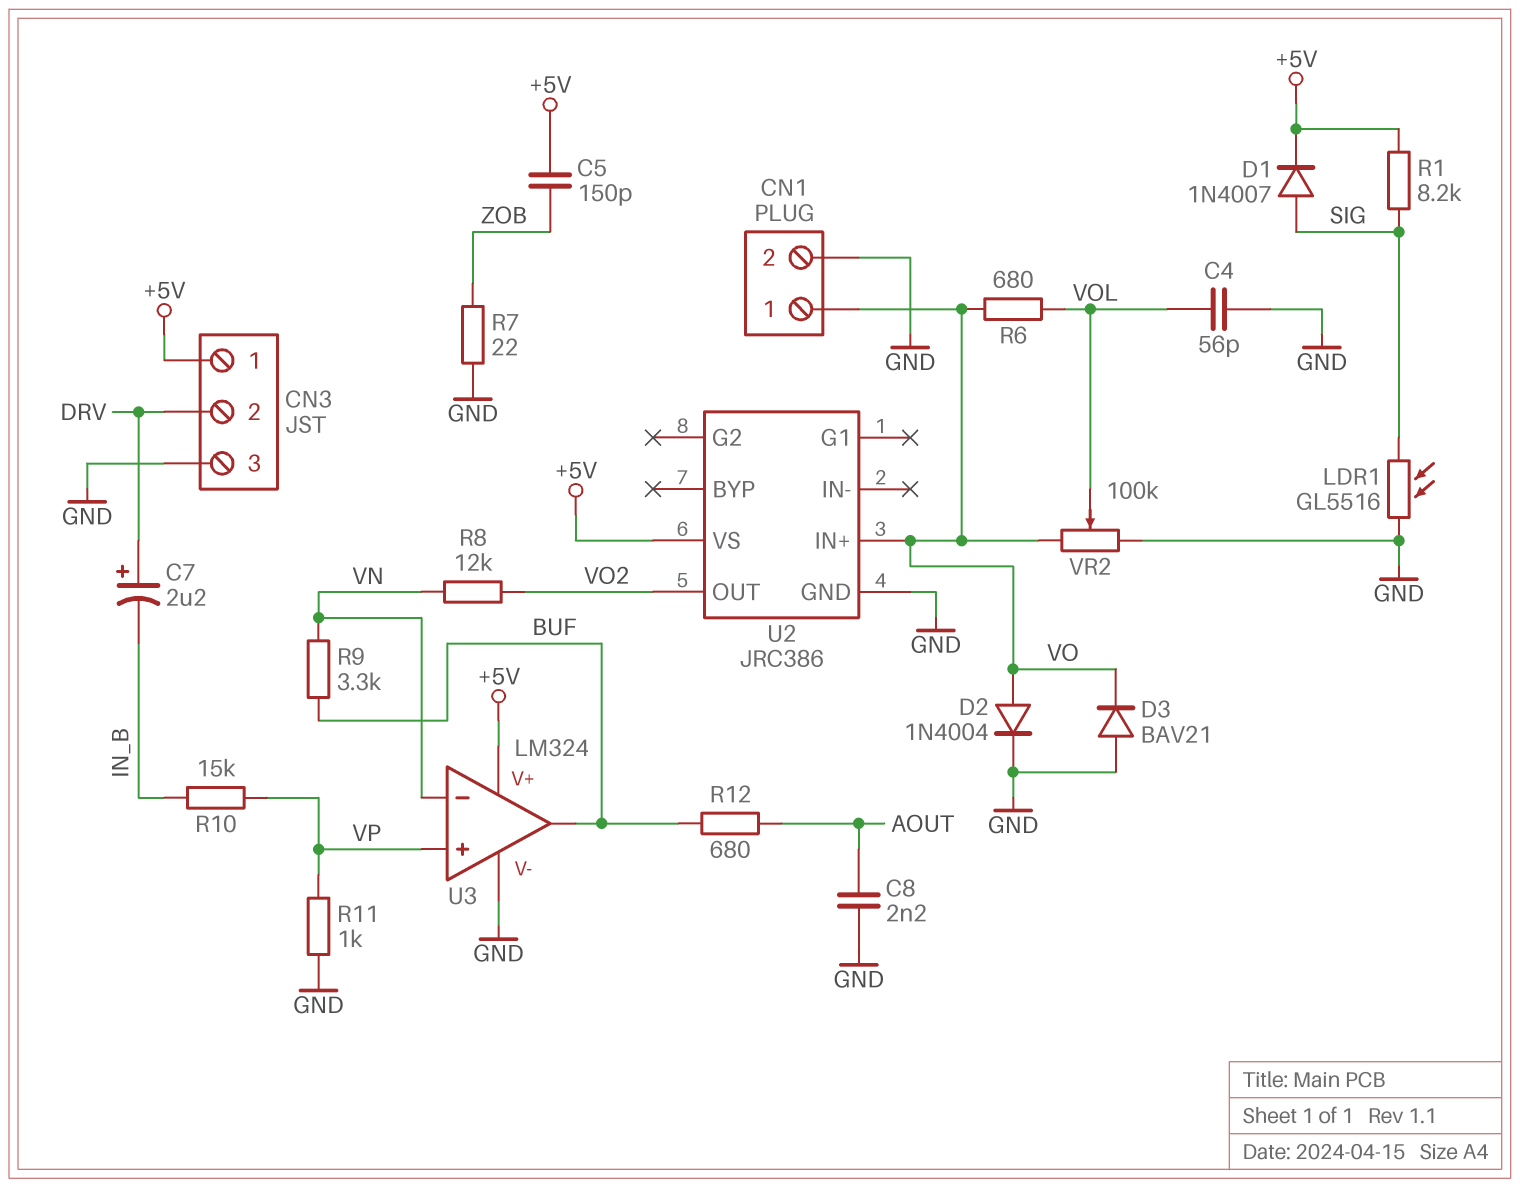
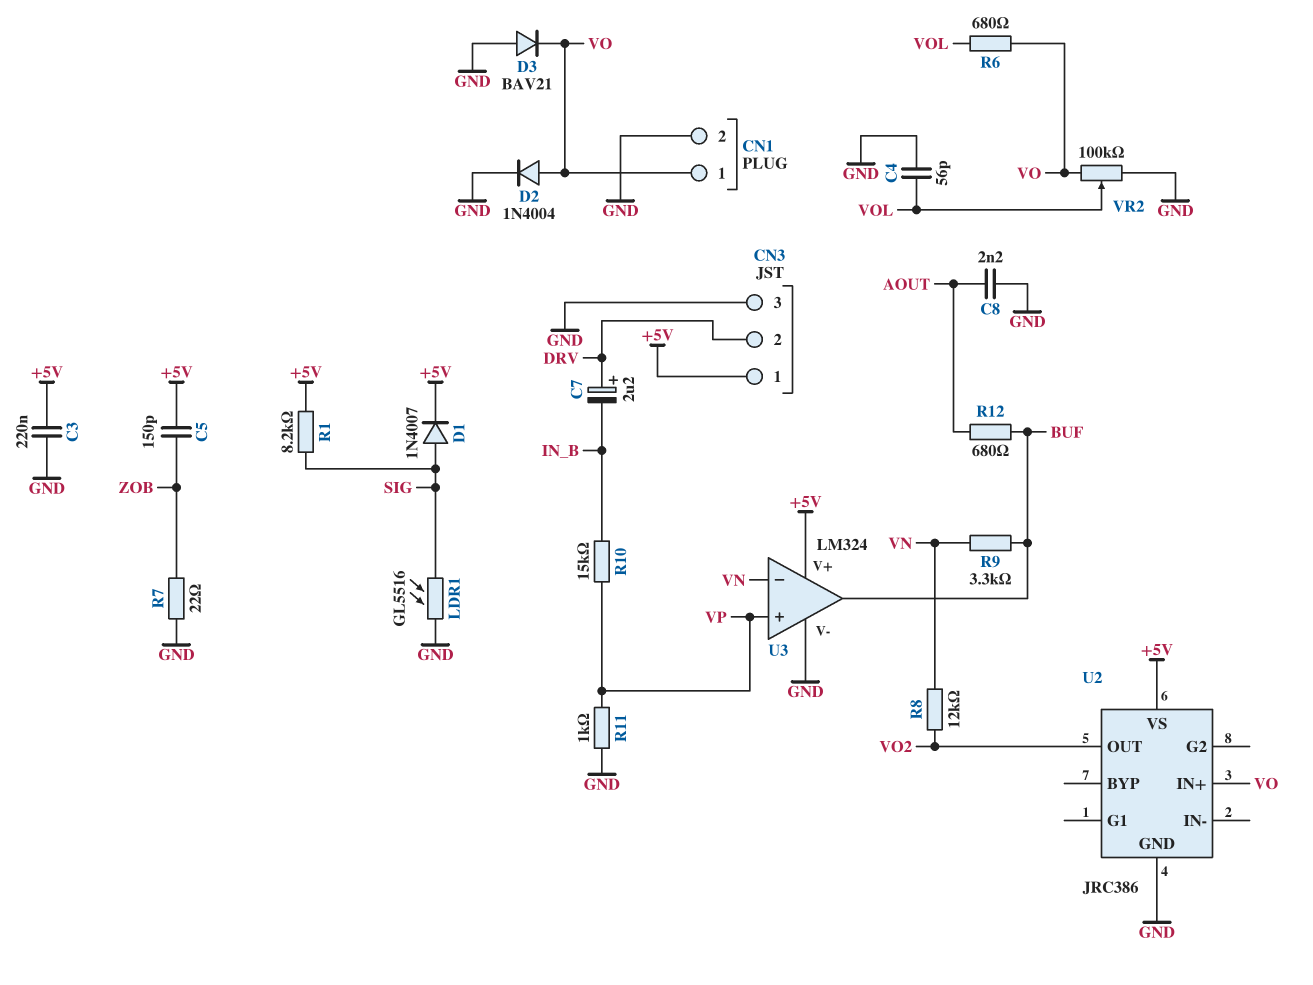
C3: none -> 220nF (+5V, GND)

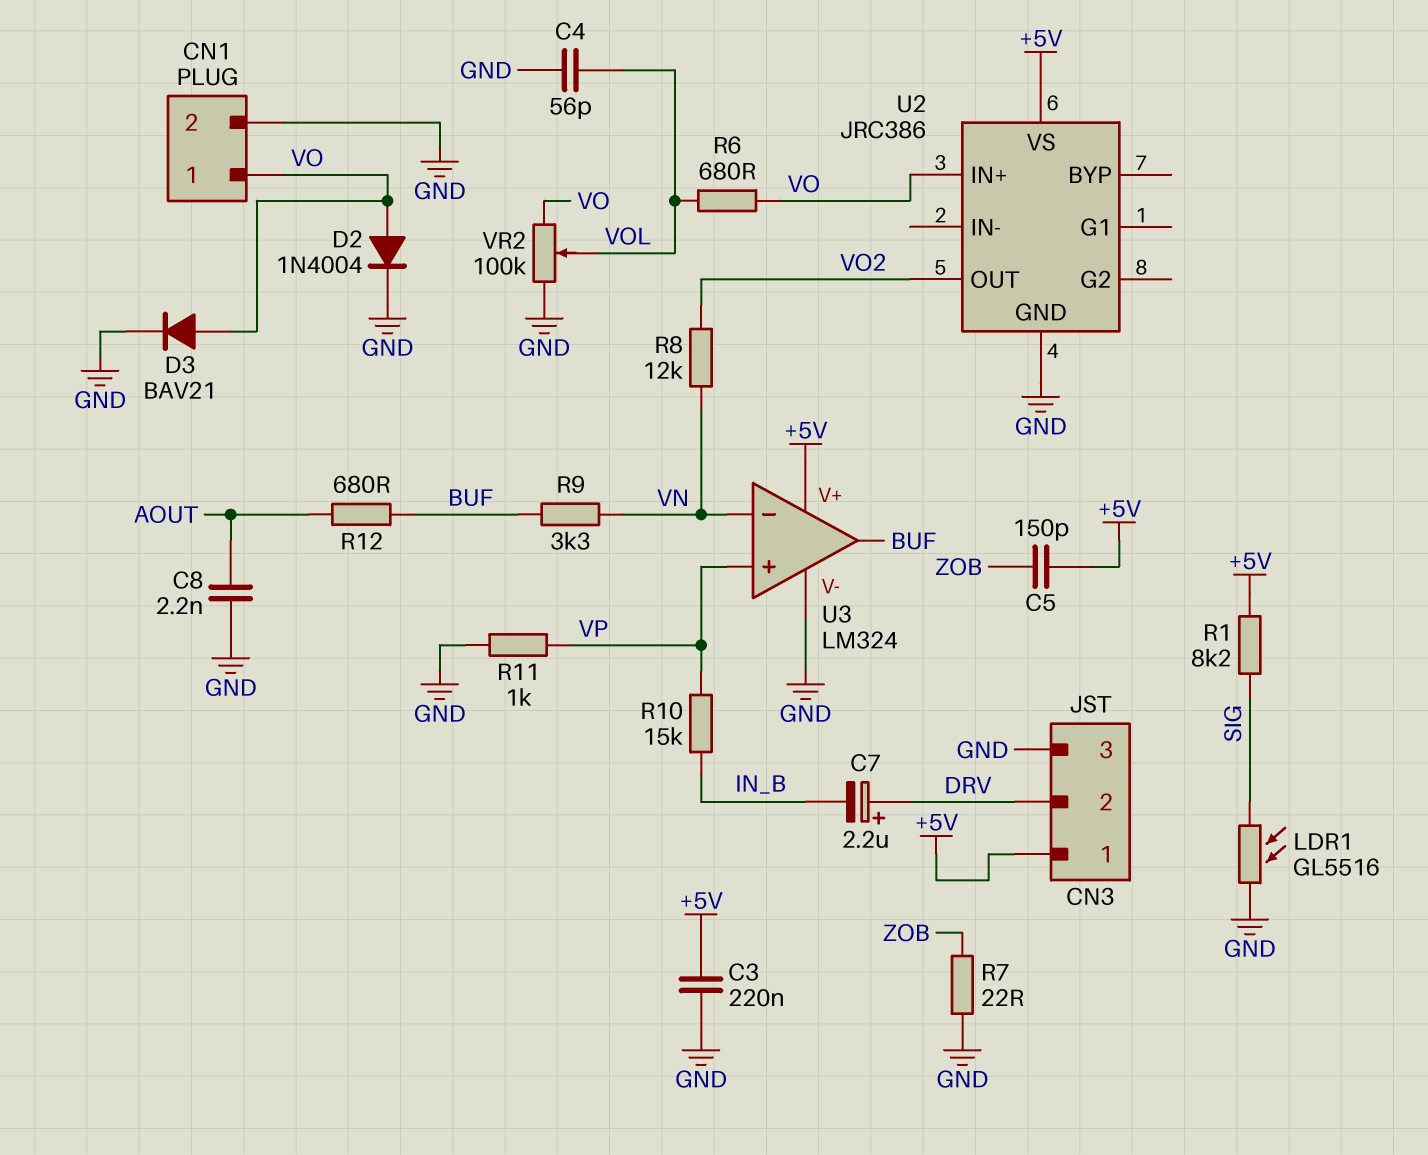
D1: diode 1N4007 (A SIG, K +5V) -> none
D3: diode BAV21 (A GND, K VO) -> diode BAV21 (A VO, K GND)

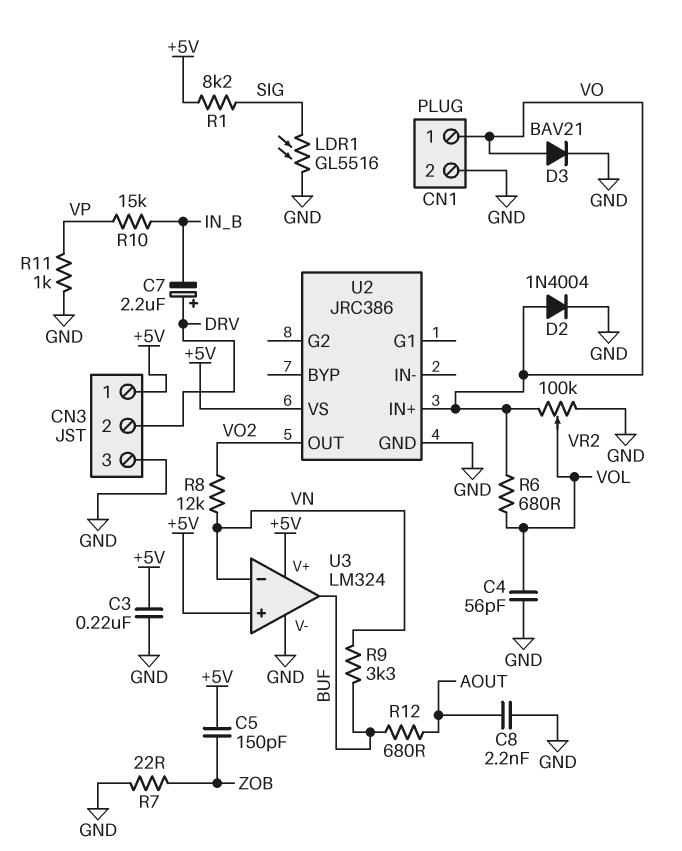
U3 pin in+: VP -> +5V

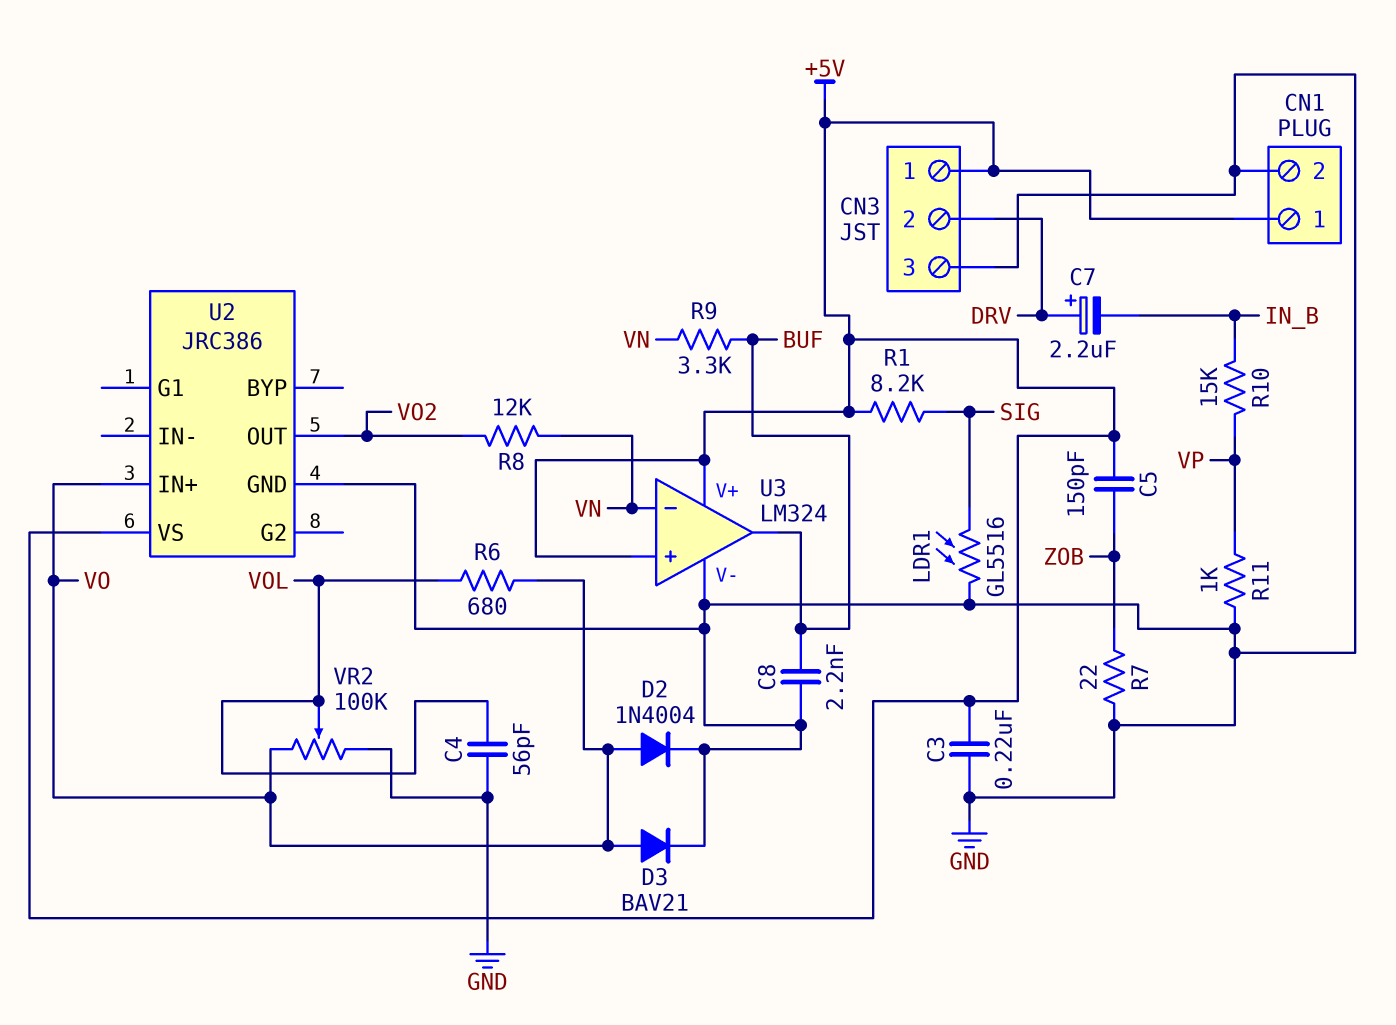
C8: 2.2nF (AOUT, GND) -> 2.2nF (BUF, GND)
CN1 pin 1: VO -> +5V
R12: 680 (AOUT, BUF) -> none

